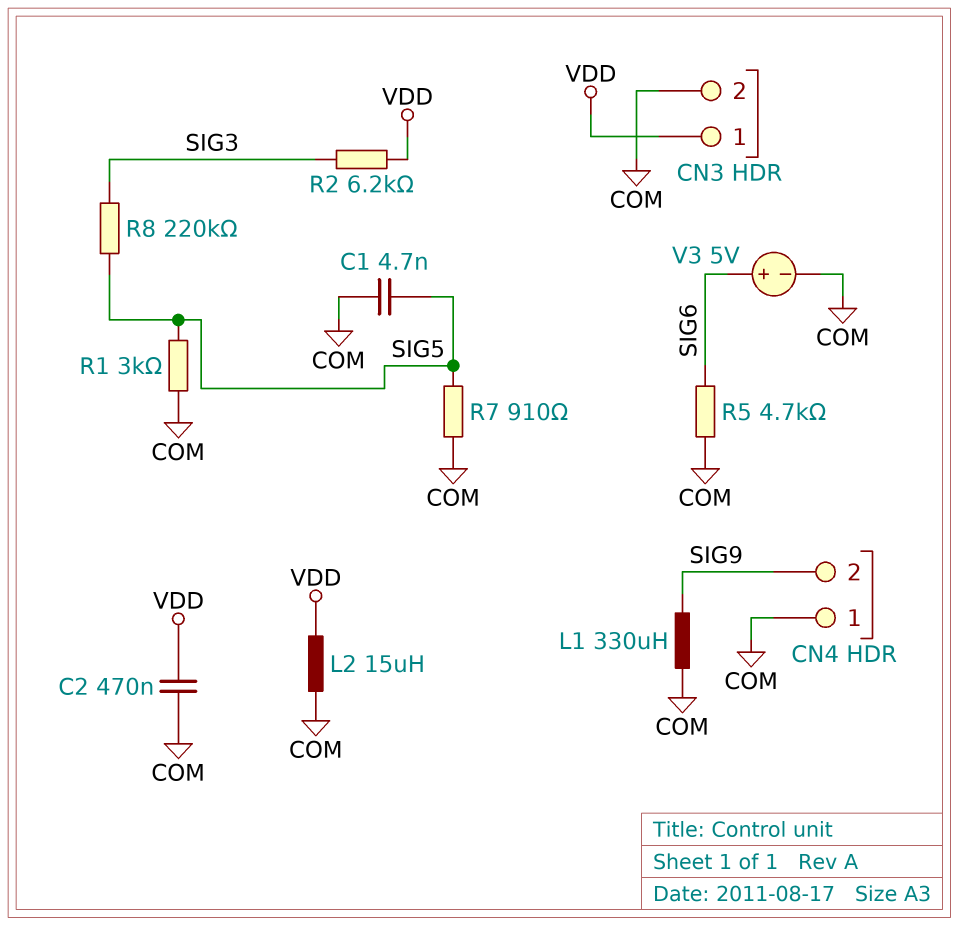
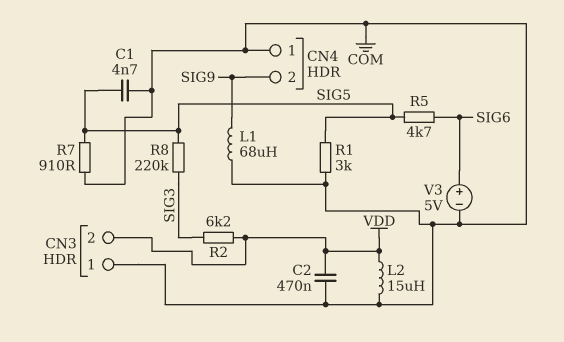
CN3 pin 1: VDD -> COM
CN3 pin 2: COM -> VDD
L1: 330uH (COM, SIG9) -> 68uH (COM, SIG9)
R5: 4.7k (COM, SIG6) -> 4.7k (SIG5, SIG6)

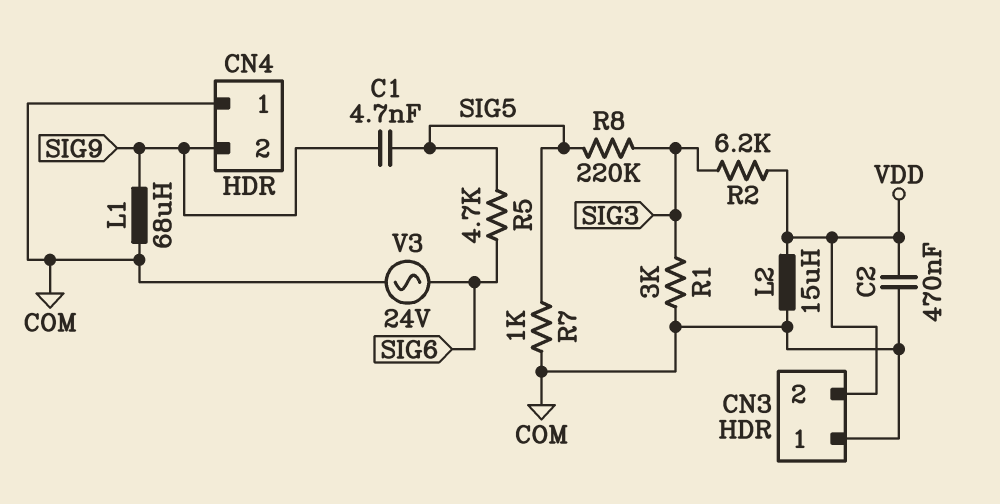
C1: 4.7nF (COM, SIG5) -> 4.7nF (SIG5, SIG9)
R1: 3k (COM, SIG5) -> 3k (COM, SIG3)
R7: 910 (COM, SIG5) -> 1k (COM, SIG5)
V3: 5V (plus SIG6, minus COM) -> AC 24V (COM, SIG6)

